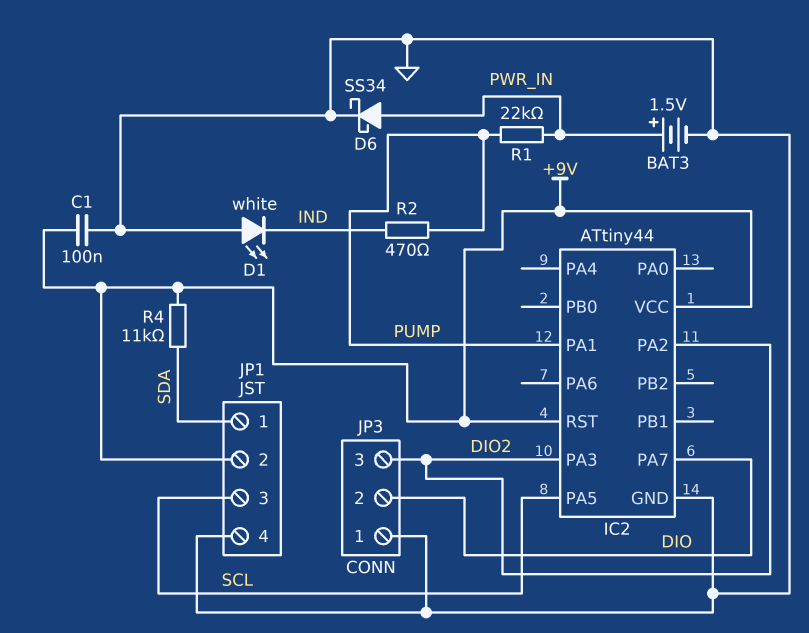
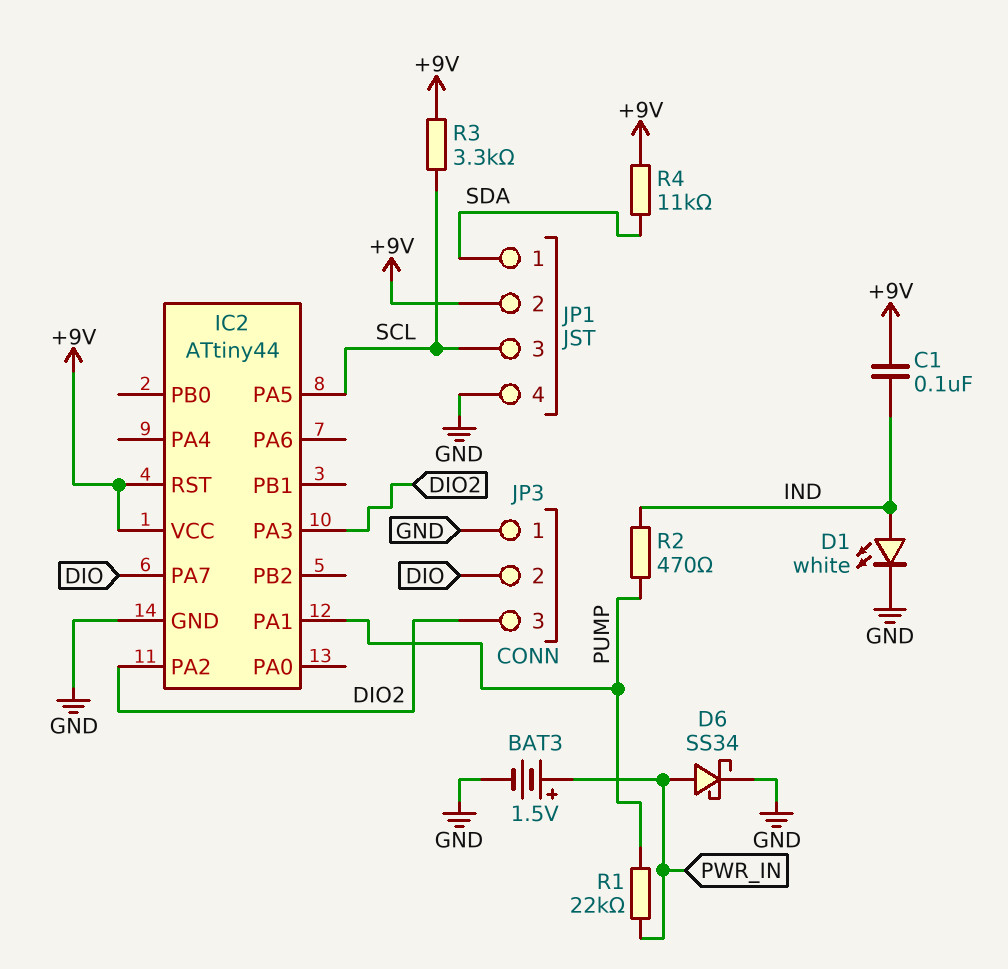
C1: 100nF (+9V, GND) -> 100nF (+9V, IND)
D1: LED white (A GND, K IND) -> LED white (A IND, K GND)
R3: none -> 3.3k (+9V, SCL)

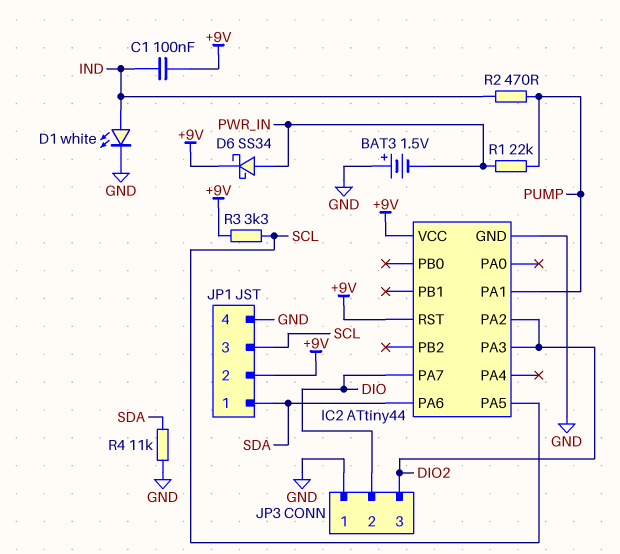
BAT3: 1.5V (plus PWR_IN, minus GND) -> 1.5V (plus GND, minus PWR_IN)
D6: schottky SS34 (A PWR_IN, K GND) -> schottky SS34 (A PWR_IN, K +9V)
IC2 pin PA6: none -> SDA
R4: 11k (+9V, SDA) -> 11k (GND, SDA)

